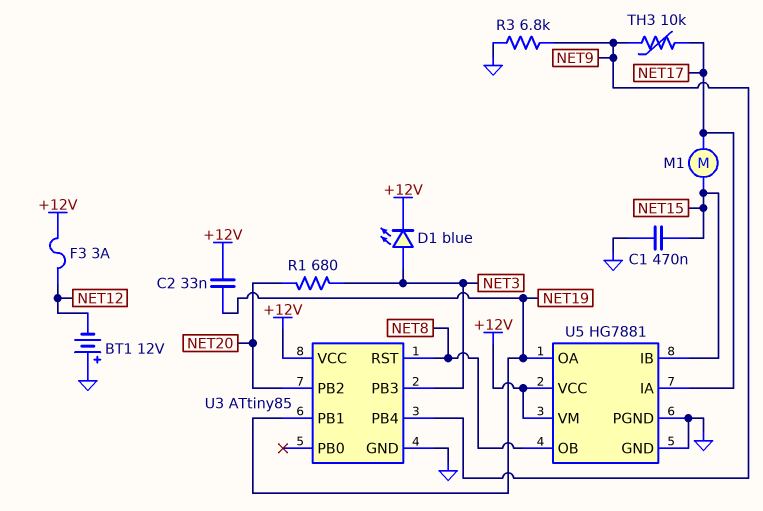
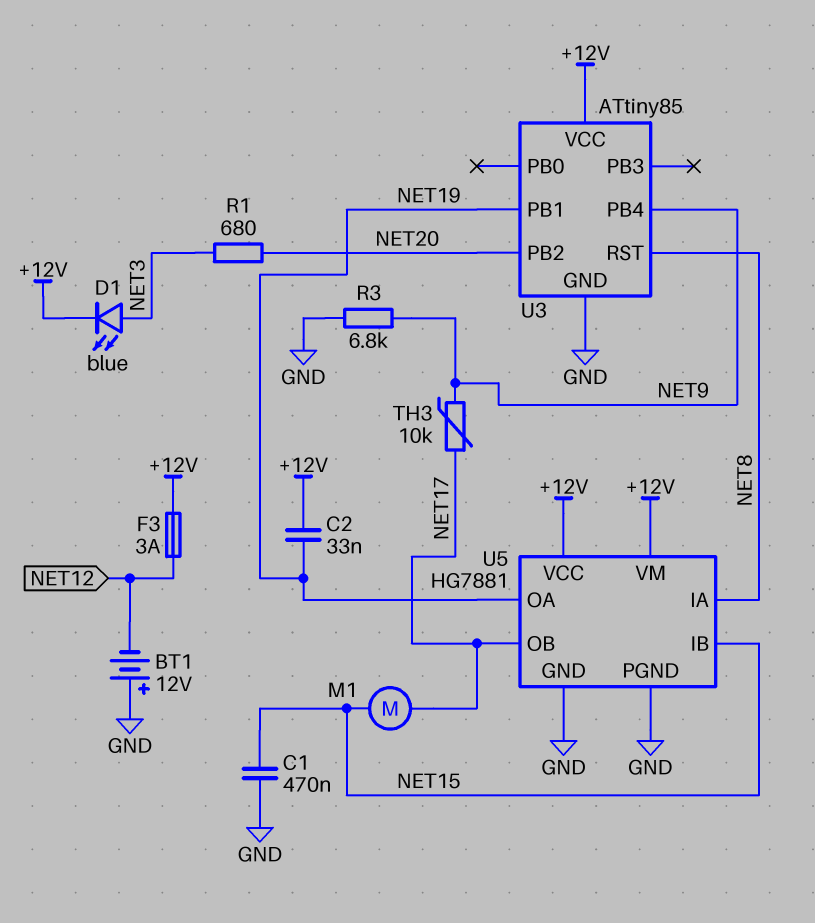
U3 pin PB3: NET3 -> none
U5 pin IA: NET17 -> NET8
U5 pin OB: NET8 -> NET17

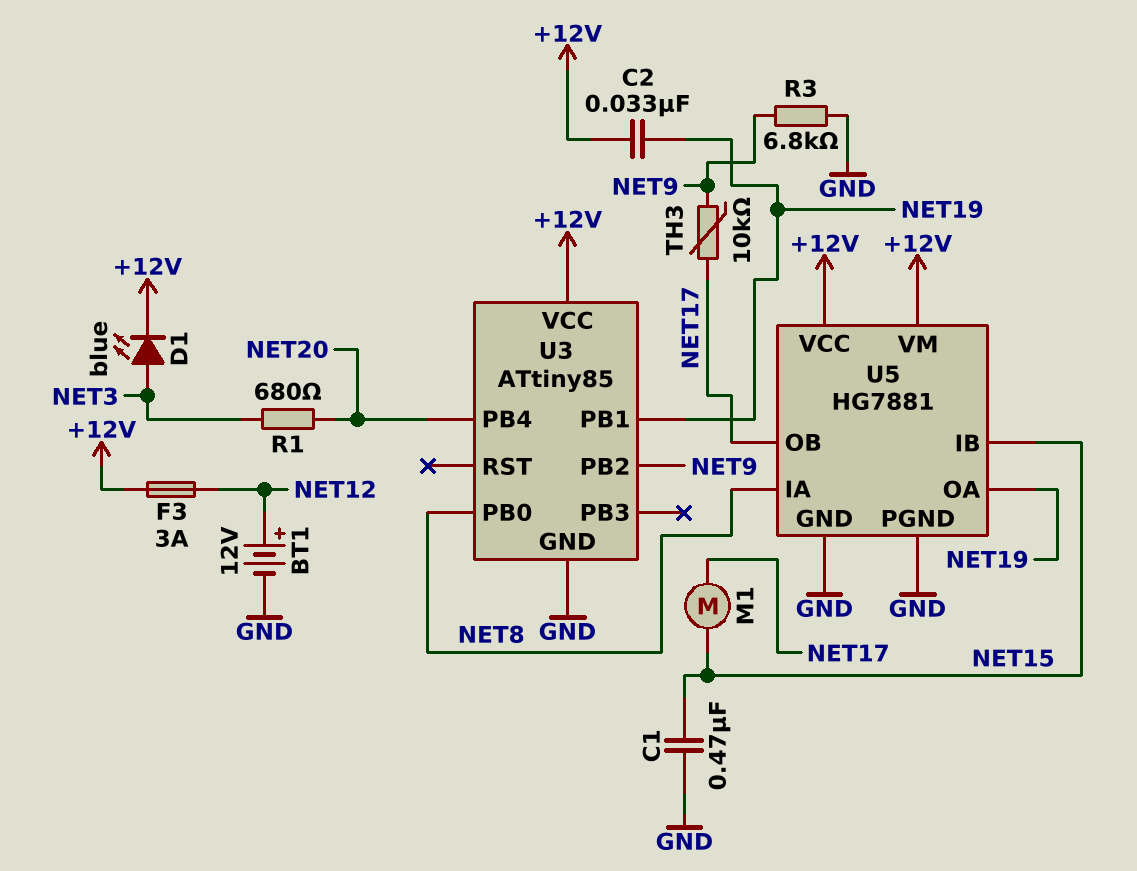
BT1: 12V (plus GND, minus NET12) -> 12V (plus NET12, minus GND)
U3 pin PB0: none -> NET8
U3 pin PB2: NET20 -> NET9
U3 pin PB4: NET9 -> NET20
U3 pin RST: NET8 -> none

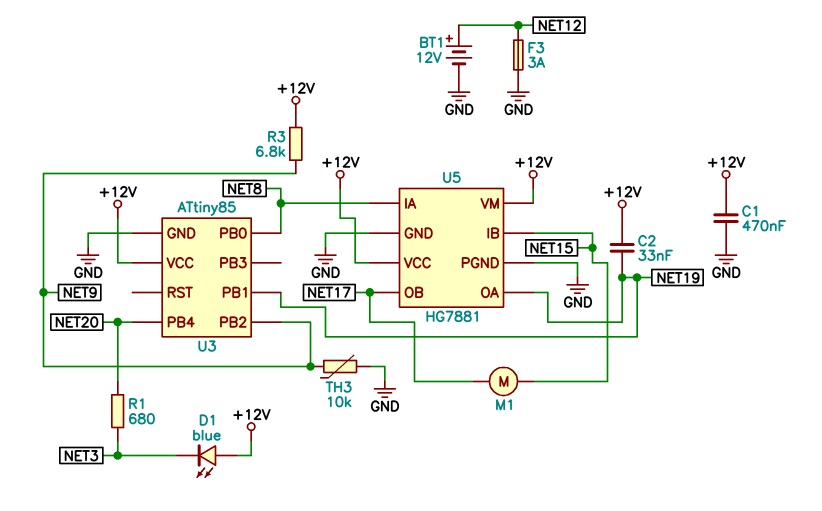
C1: 470nF (GND, NET15) -> 470nF (+12V, GND)
D1: LED blue (A NET3, K +12V) -> LED blue (A +12V, K NET3)
F3: 3A (+12V, NET12) -> 3A (GND, NET12)
R3: 6.8k (GND, NET9) -> 6.8k (+12V, NET9)
TH3: 10k (NET9, NET17) -> 10k (GND, NET9)

